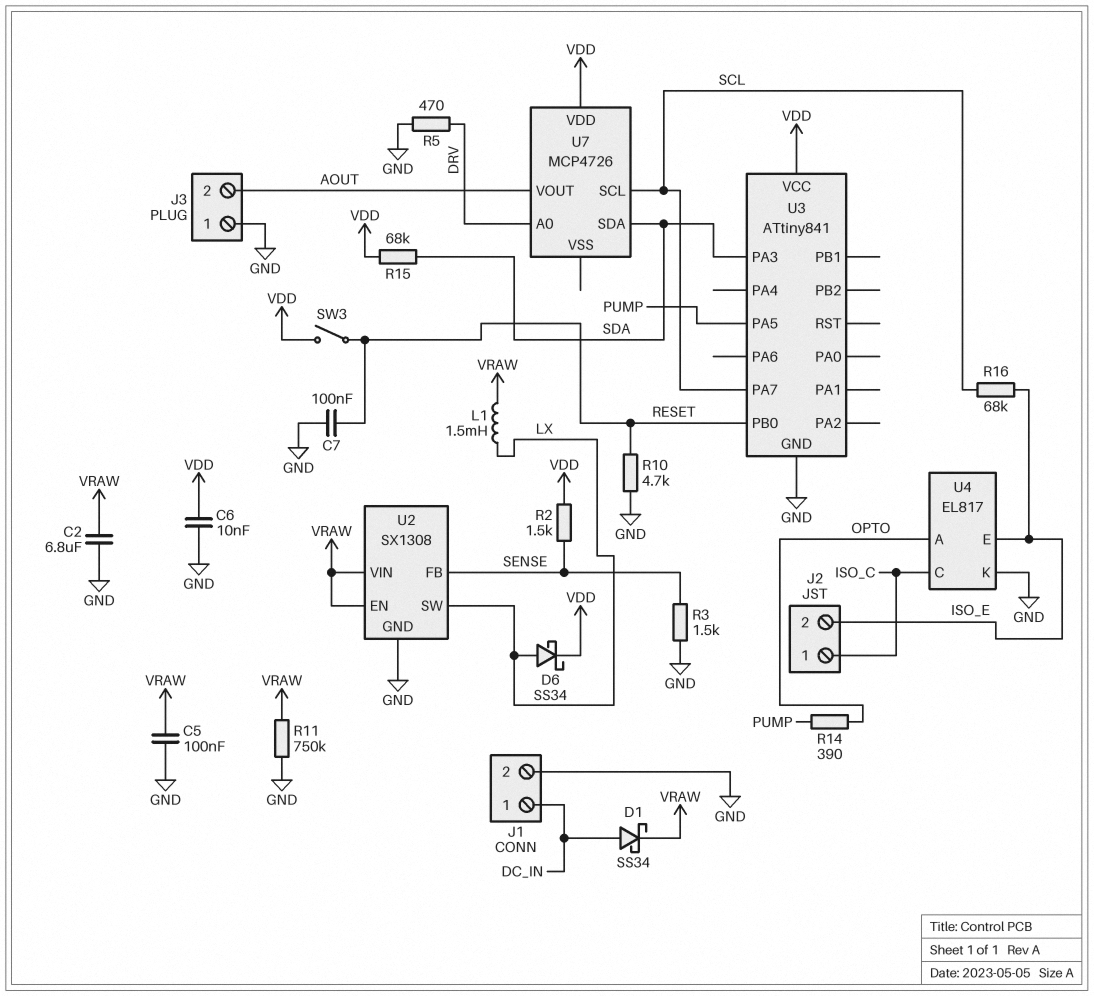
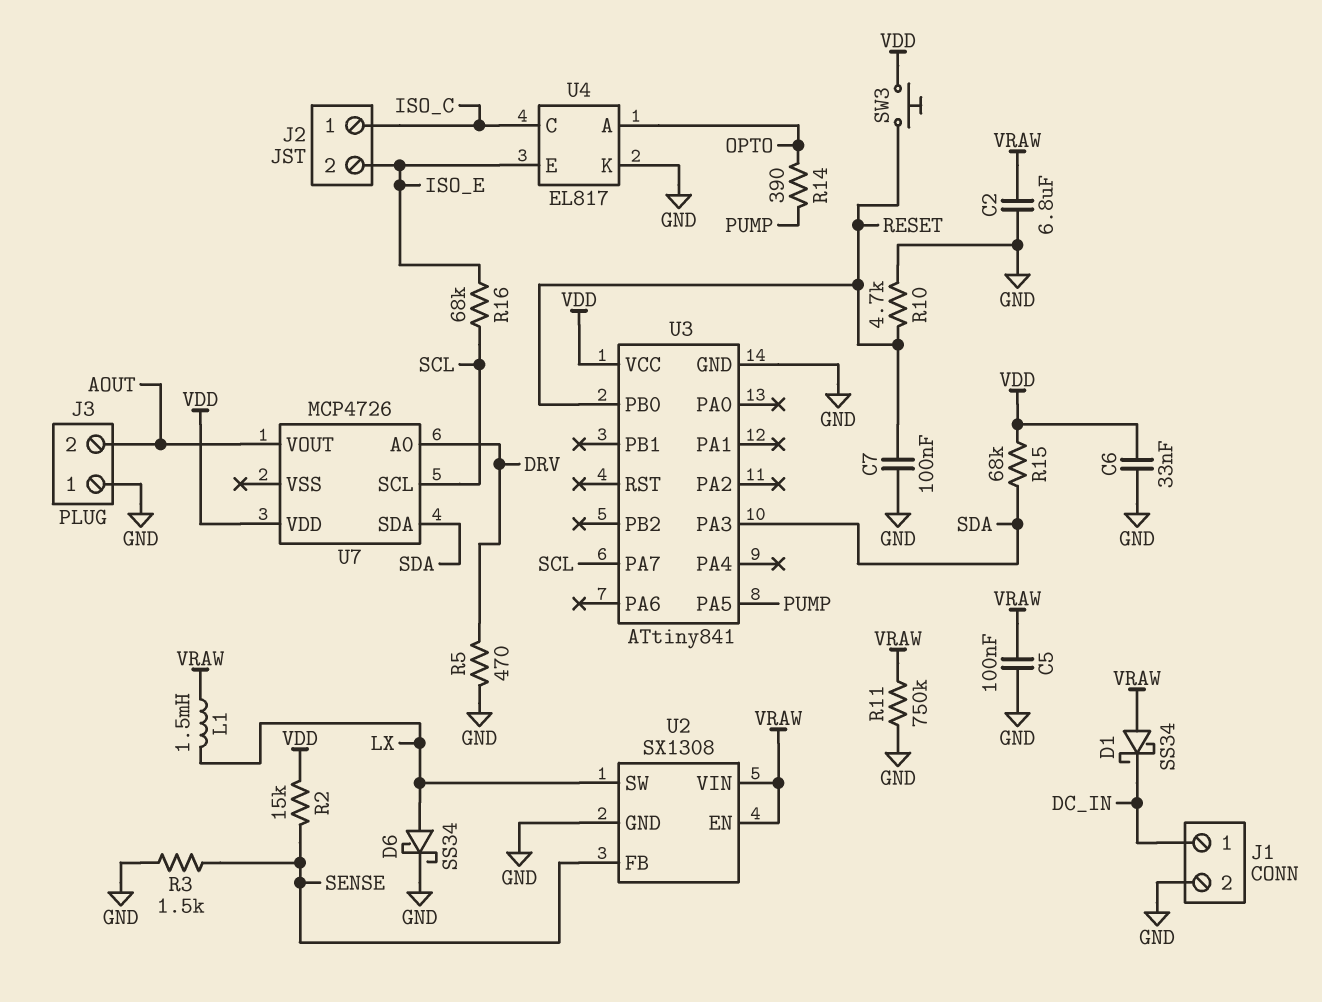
C6: 10nF (GND, VDD) -> 33nF (GND, VDD)
D1: schottky SS34 (A DC_IN, K VRAW) -> schottky SS34 (A VRAW, K DC_IN)
D6: schottky SS34 (A LX, K VDD) -> schottky SS34 (A LX, K GND)
R2: 1.5k (SENSE, VDD) -> 15k (SENSE, VDD)
SW3: switch (RESET, VDD) -> button (RESET, VDD)

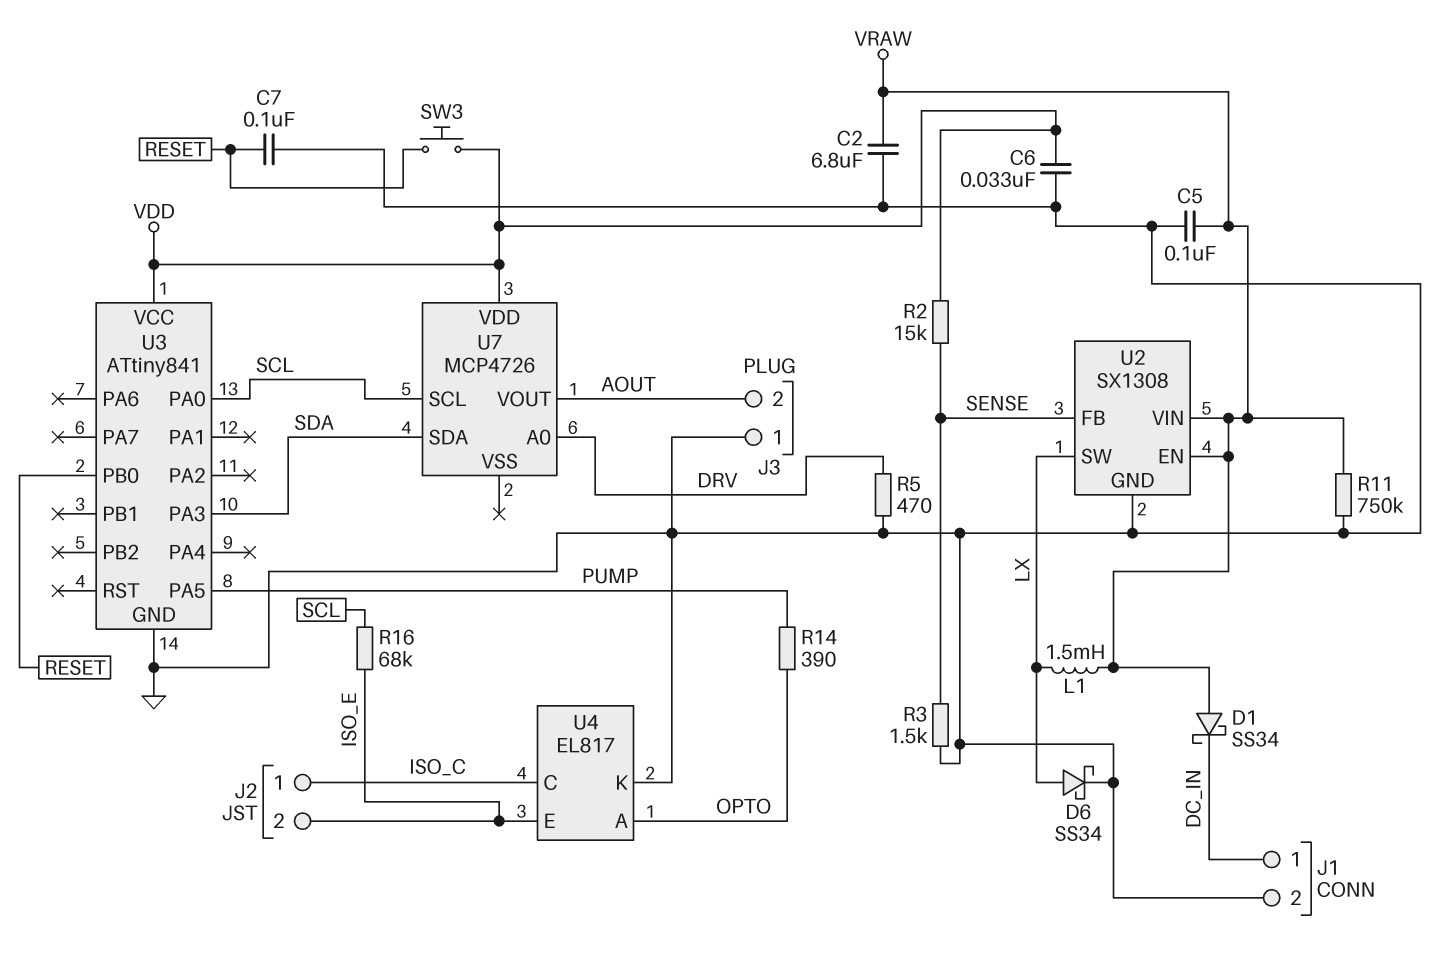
R10: 4.7k (GND, RESET) -> none
R15: 68k (SDA, VDD) -> none
U3 pin PA0: none -> SCL
U3 pin PA7: SCL -> none

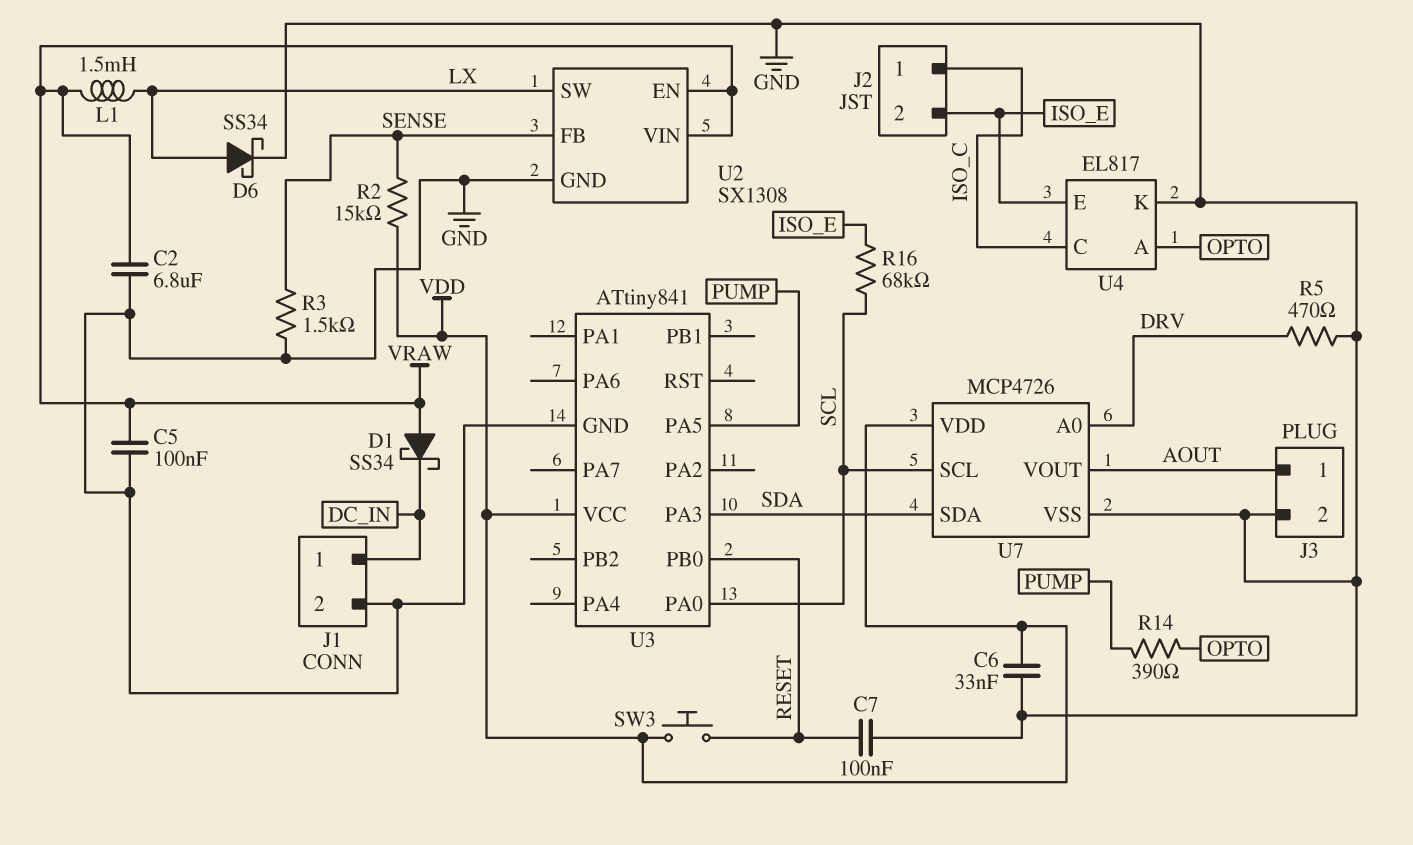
J3 pin 1: GND -> AOUT
J3 pin 2: AOUT -> GND
R11: 750k (GND, VRAW) -> none
U7 pin VSS: none -> GND

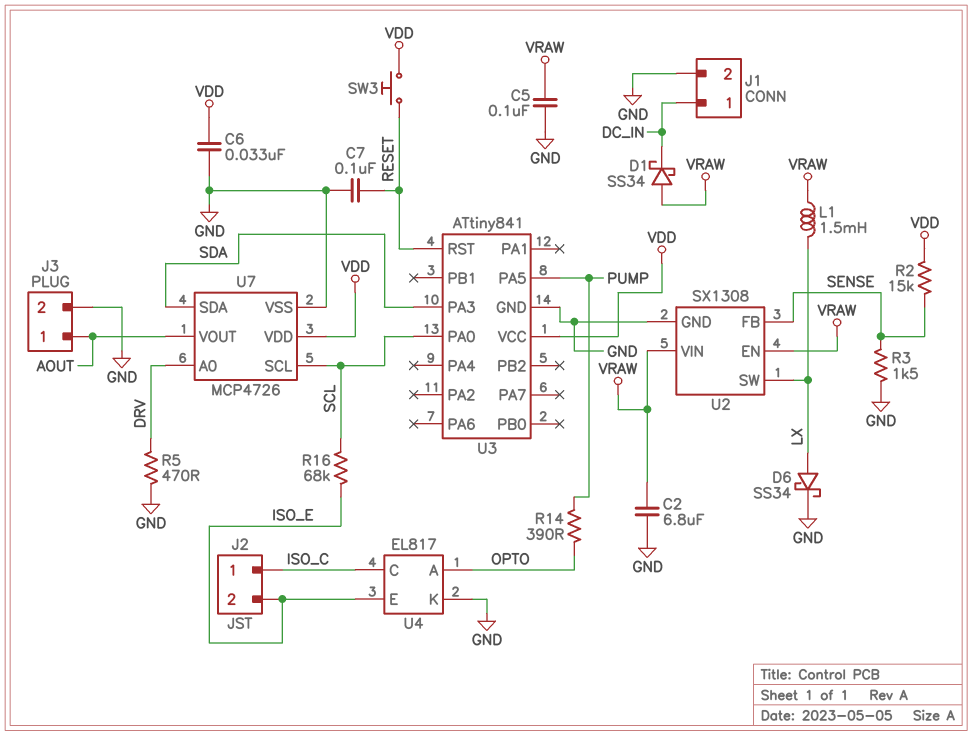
U3 pin PB0: RESET -> none
U3 pin RST: none -> RESET

